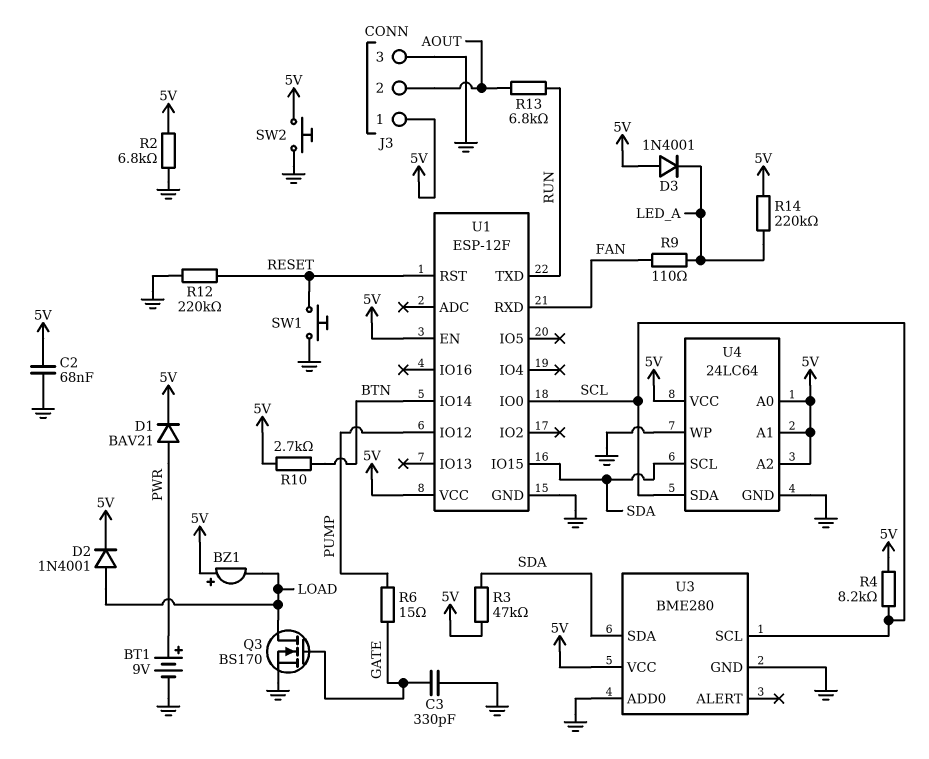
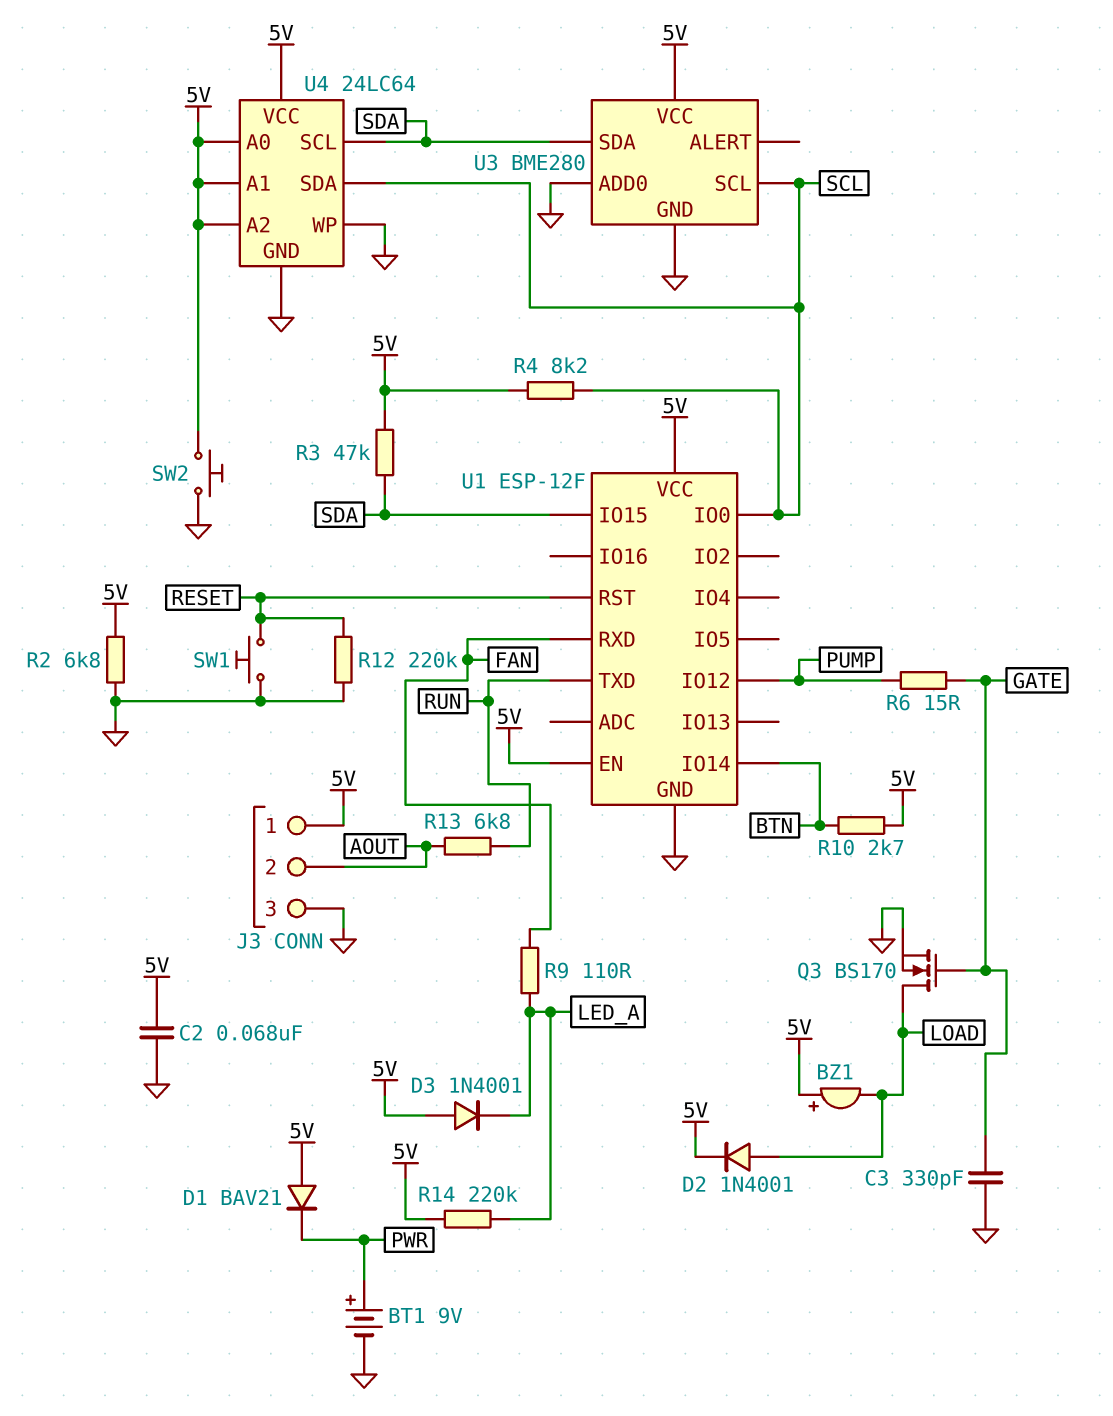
D1: diode BAV21 (A PWR, K 5V) -> diode BAV21 (A 5V, K PWR)

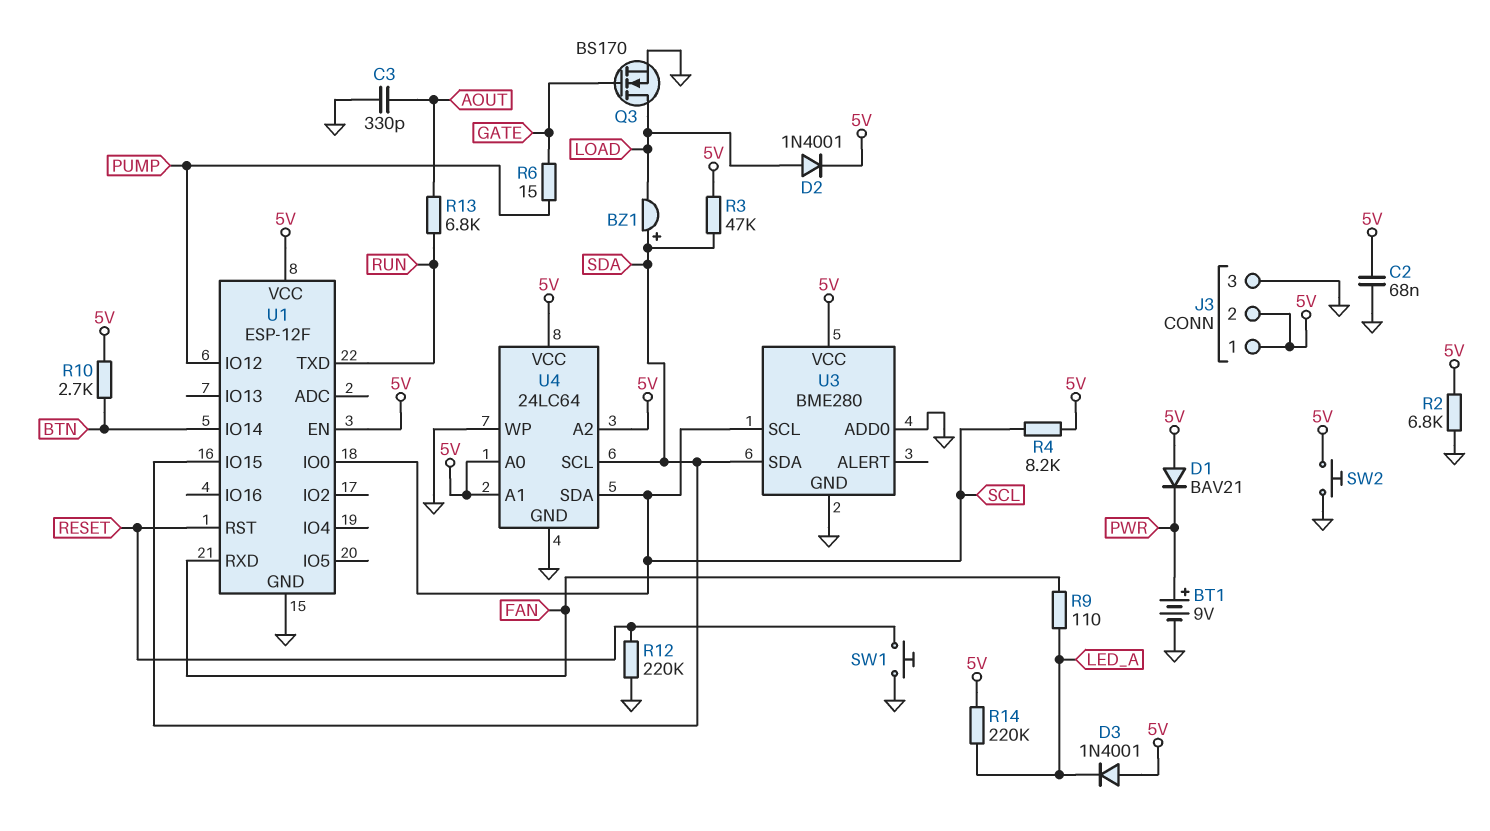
BZ1: buzzer (plus 5V, minus LOAD) -> buzzer (plus SDA, minus LOAD)
C3: 330pF (GATE, GND) -> 330pF (AOUT, GND)
J3 pin 2: AOUT -> 5V

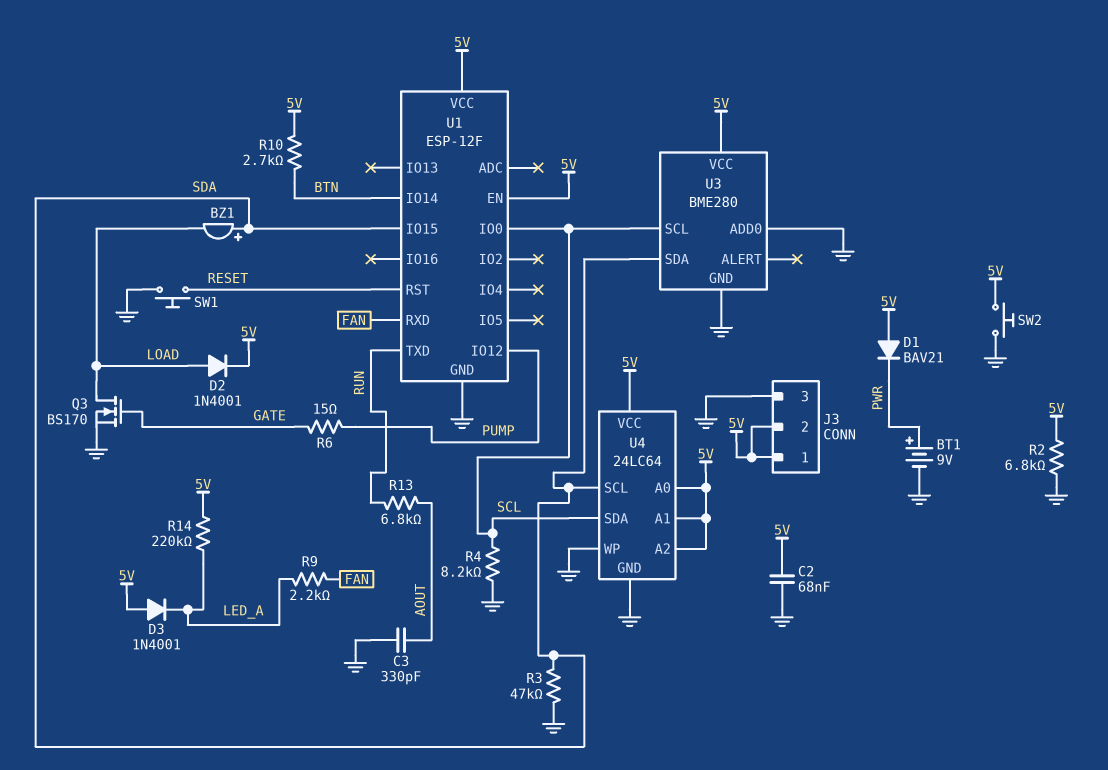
R3: 47k (5V, SDA) -> 47k (GND, SDA)
R4: 8.2k (5V, SCL) -> 8.2k (GND, SCL)
R9: 110 (FAN, LED_A) -> 2.2k (FAN, LED_A)
R12: 220k (GND, RESET) -> none

